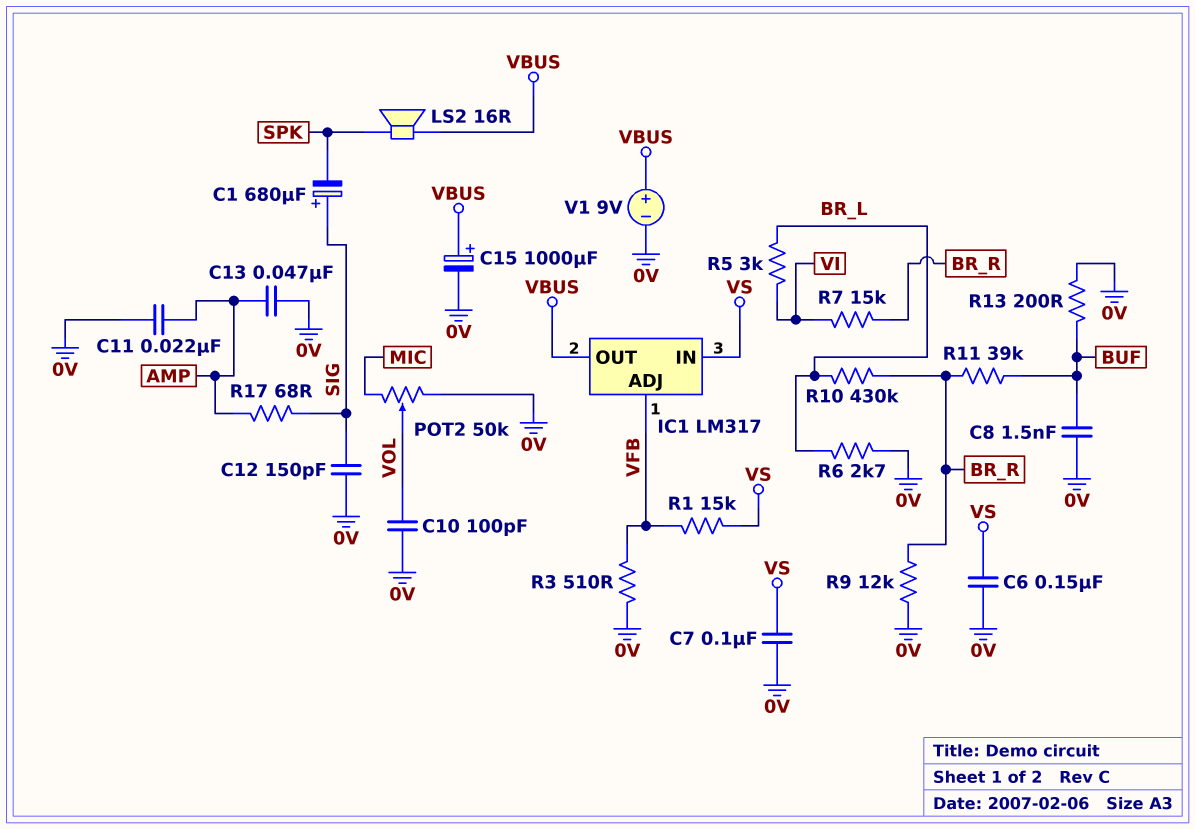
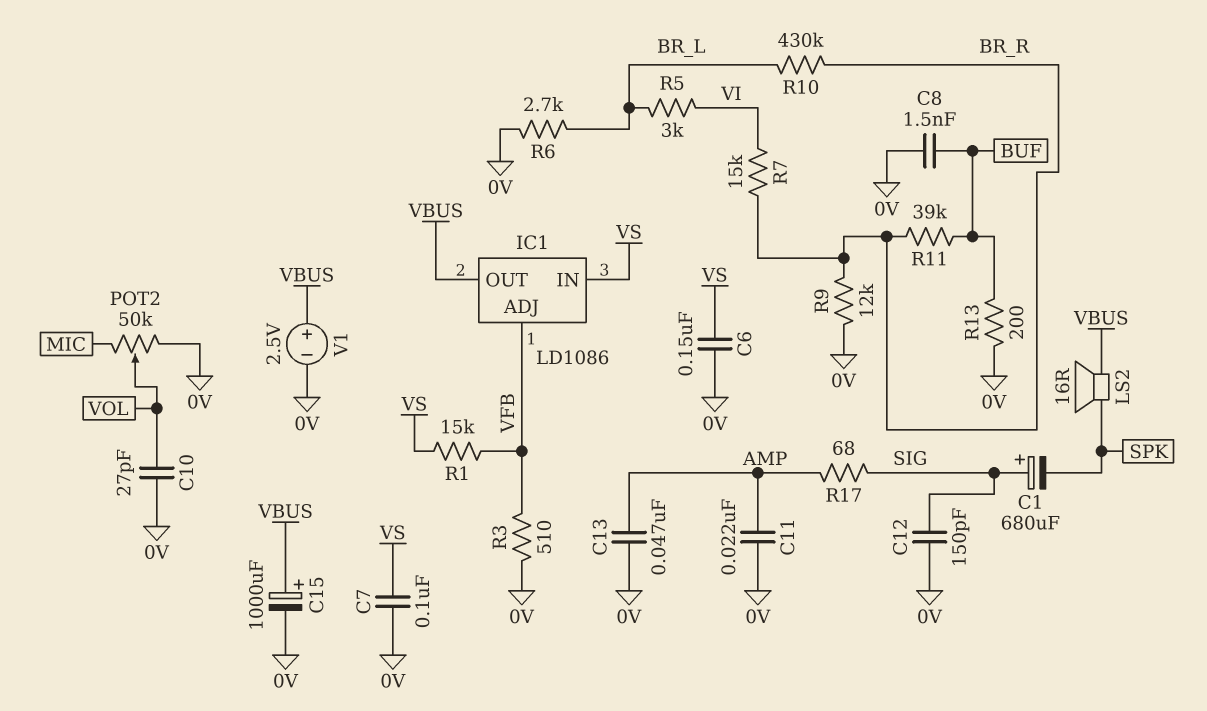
C10: 100pF (0V, VOL) -> 27pF (0V, VOL)
IC1: LM317 -> LD1086
V1: 9V (plus VBUS, minus 0V) -> 2.5V (plus VBUS, minus 0V)

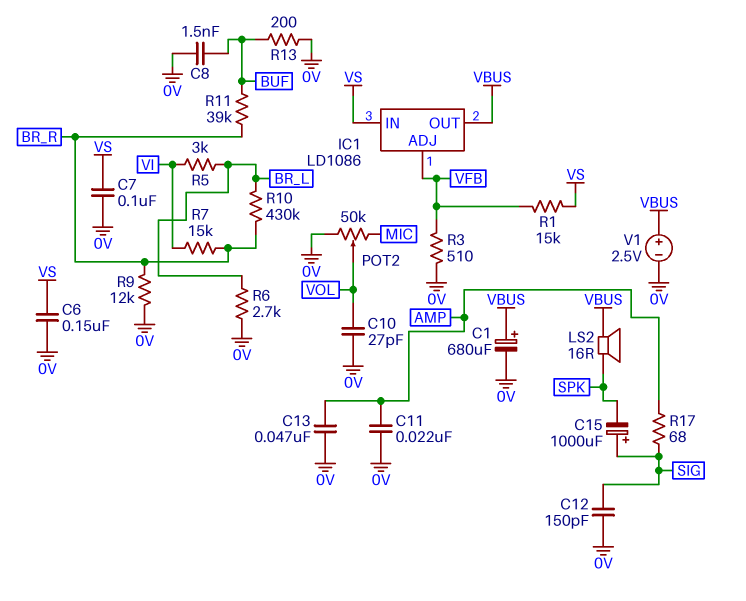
C1: 680uF (plus SIG, minus SPK) -> 680uF (plus VBUS, minus 0V)
C15: 1000uF (plus VBUS, minus 0V) -> 1000uF (plus SIG, minus SPK)

